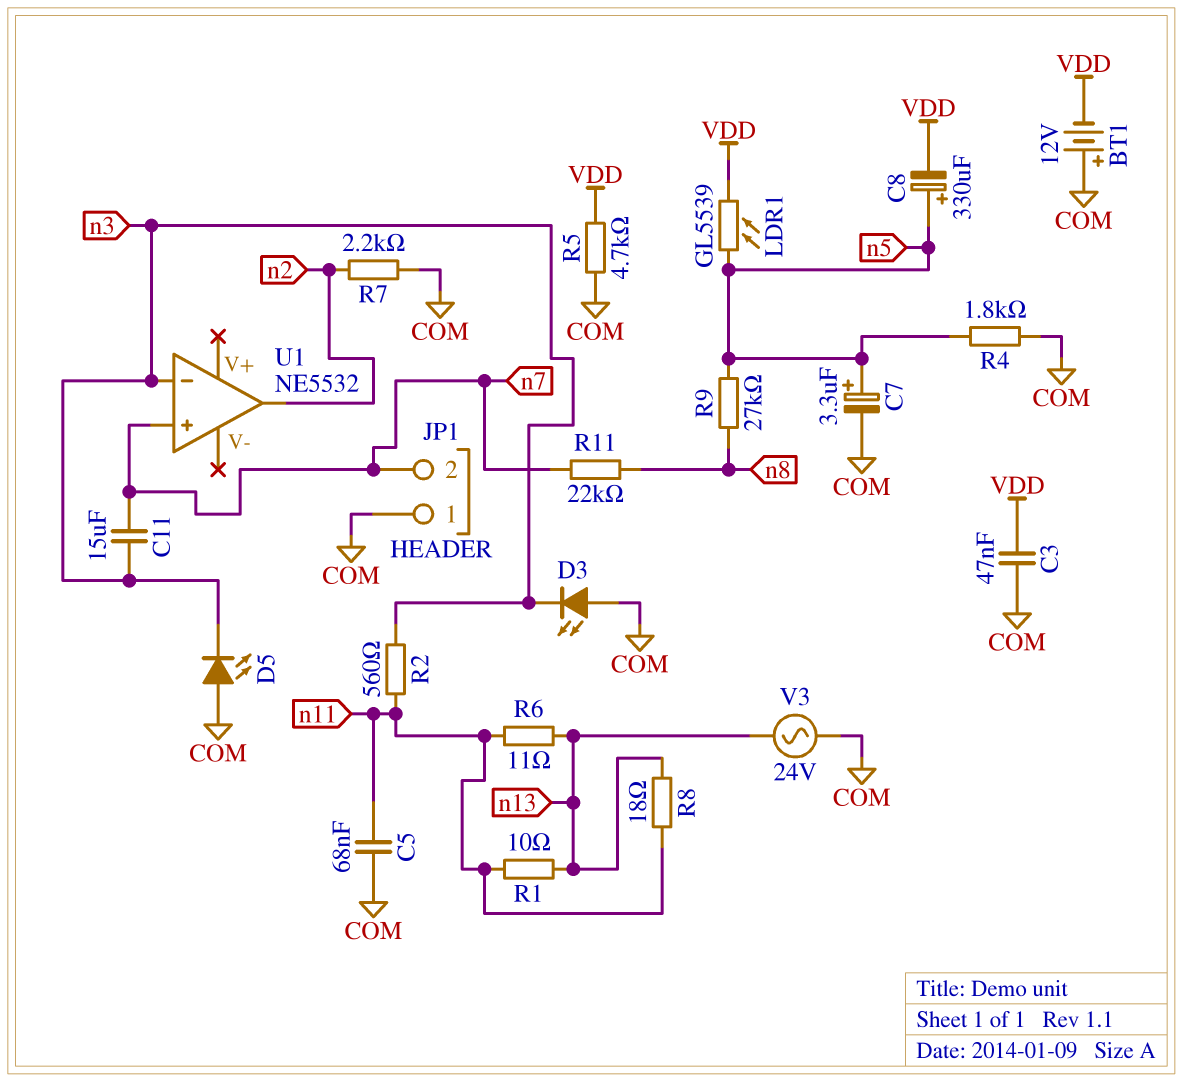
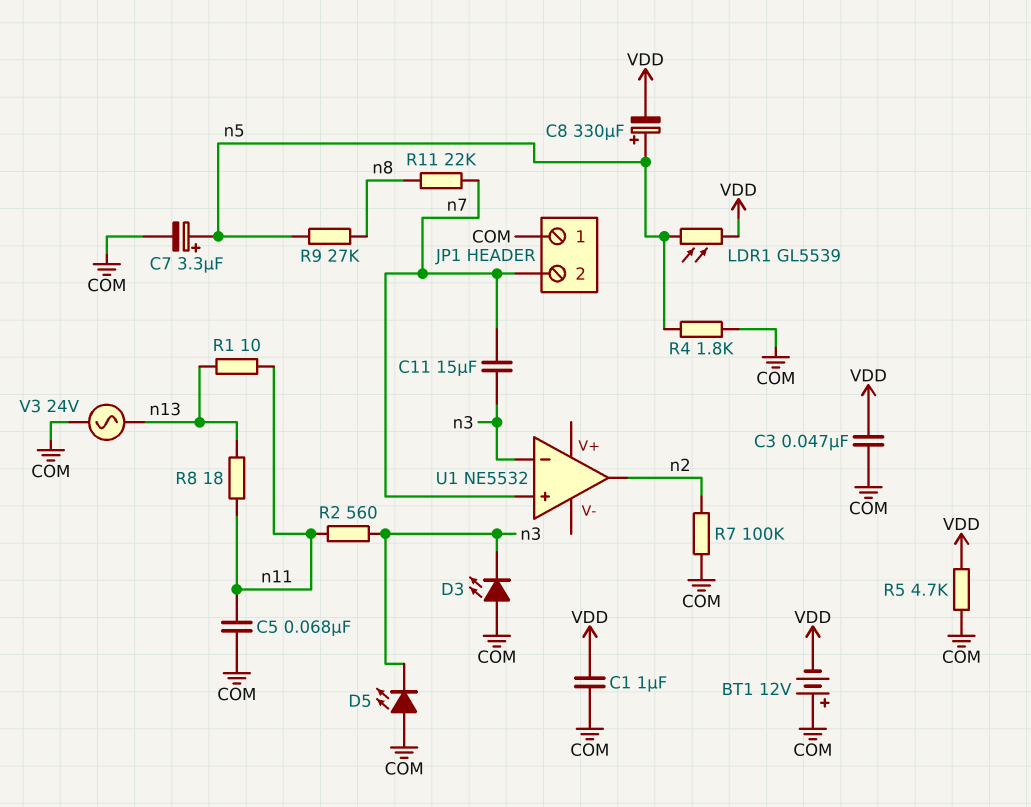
C1: none -> 1uF (COM, VDD)
R6: 11 (n11, n13) -> none
R7: 2.2k (COM, n2) -> 100k (COM, n2)

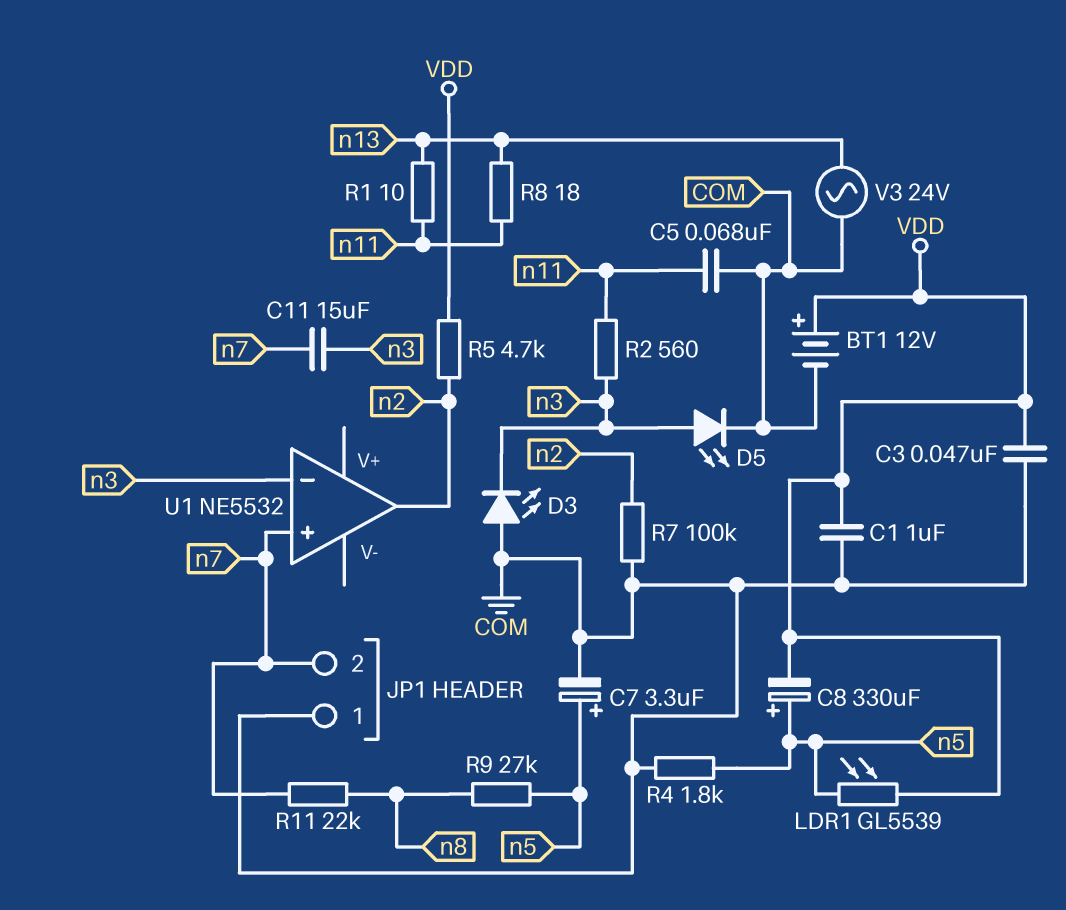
BT1: 12V (plus COM, minus VDD) -> 12V (plus VDD, minus COM)
D5: LED (A COM, K n3) -> LED (A n3, K COM)
R5: 4.7k (COM, VDD) -> 4.7k (VDD, n2)

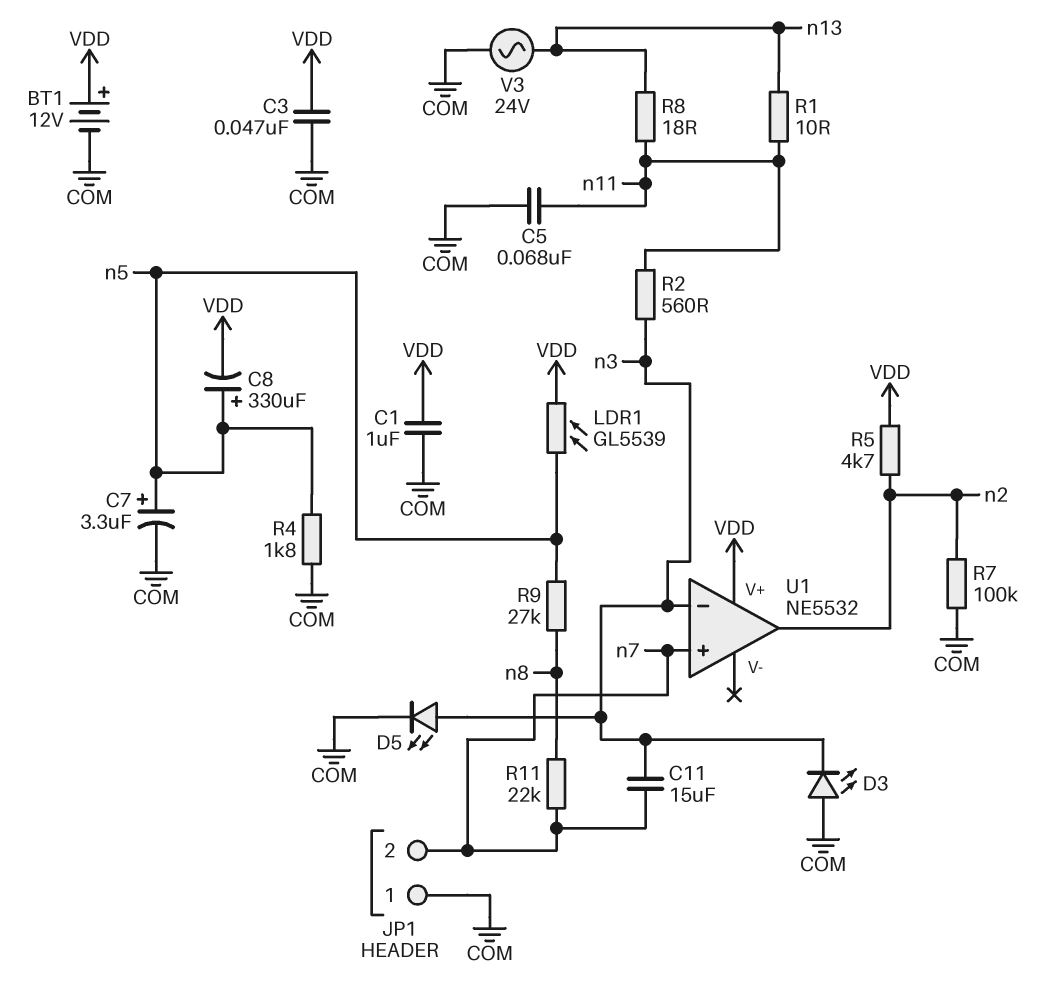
U1 pin V+: none -> VDD

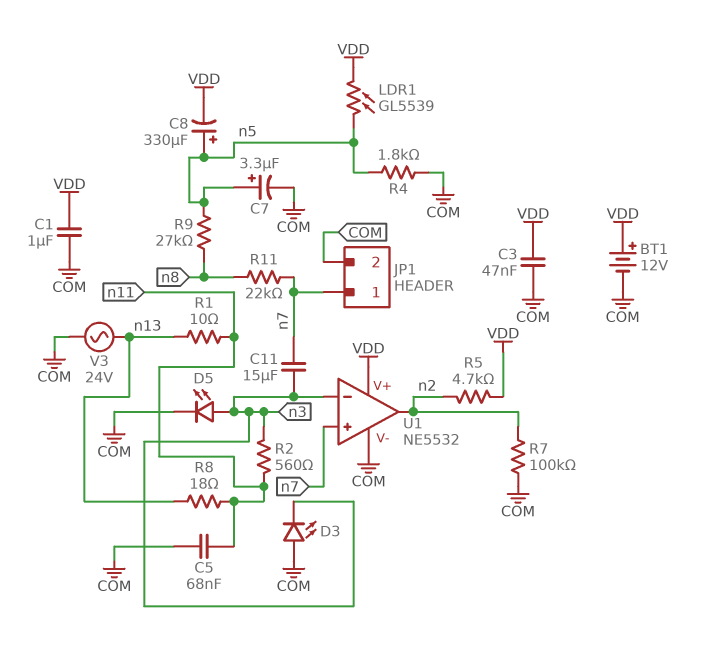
JP1 pin 1: COM -> n7
JP1 pin 2: n7 -> COM
U1 pin V-: none -> COM

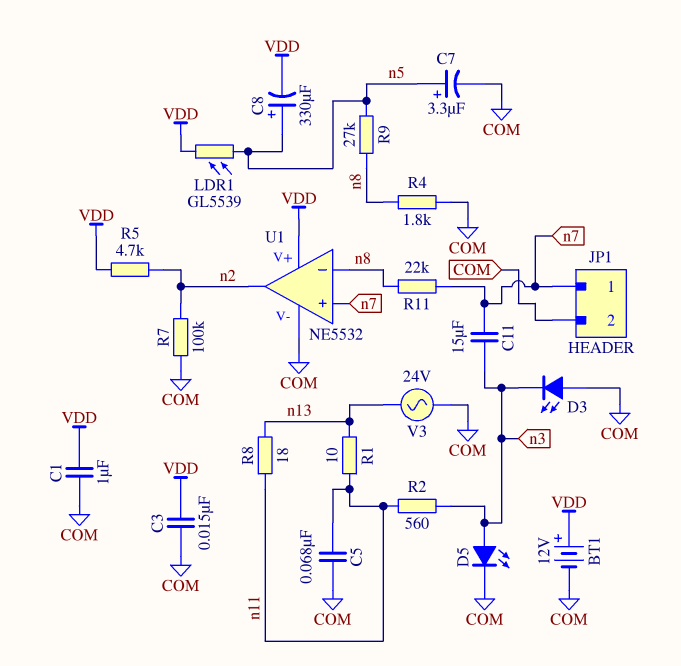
C3: 47nF (COM, VDD) -> 15nF (COM, VDD)
R4: 1.8k (COM, n5) -> 1.8k (COM, n8)
U1 pin in-: n3 -> n8

